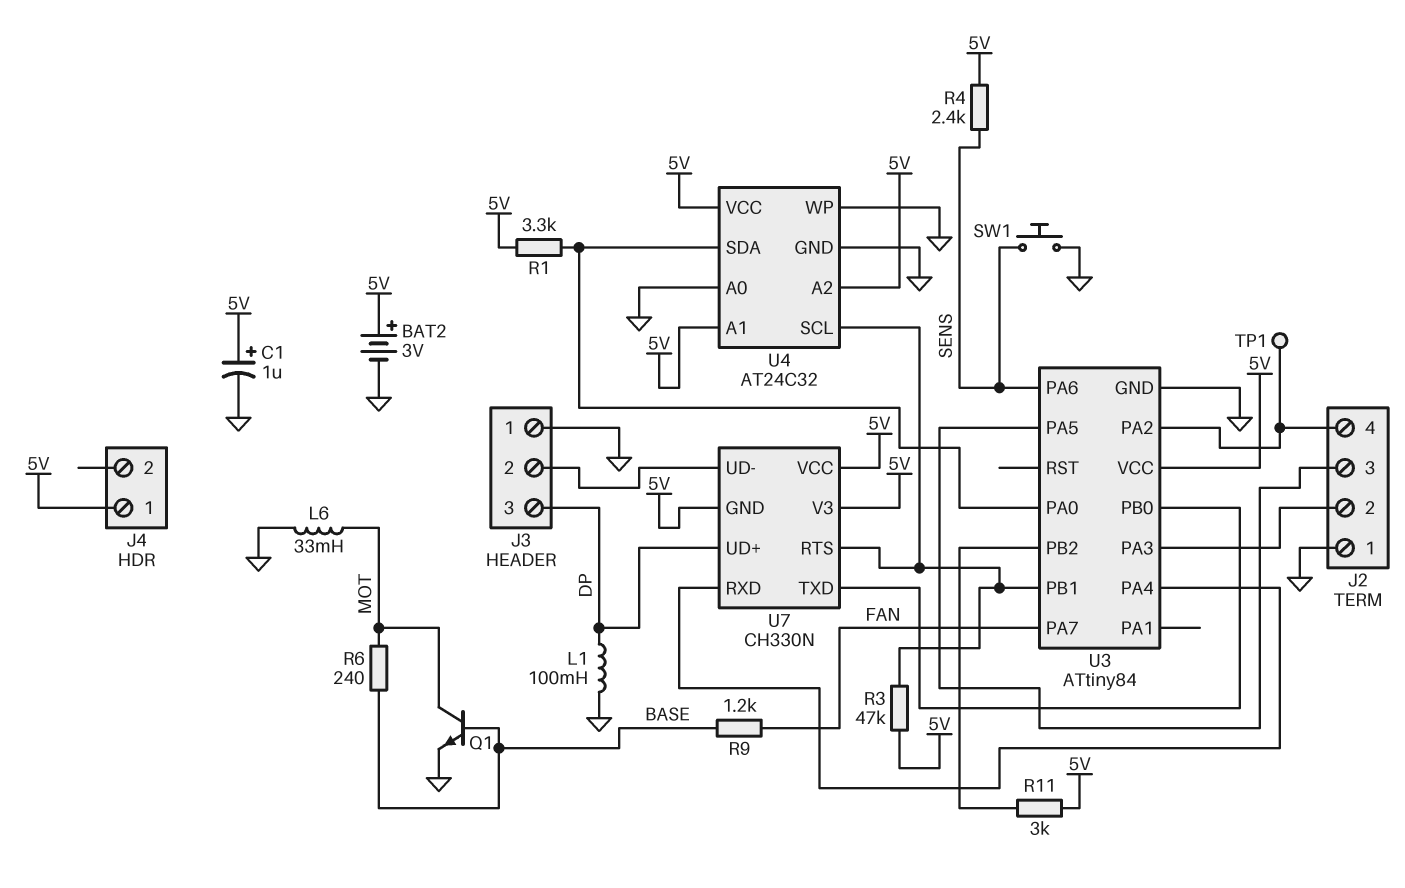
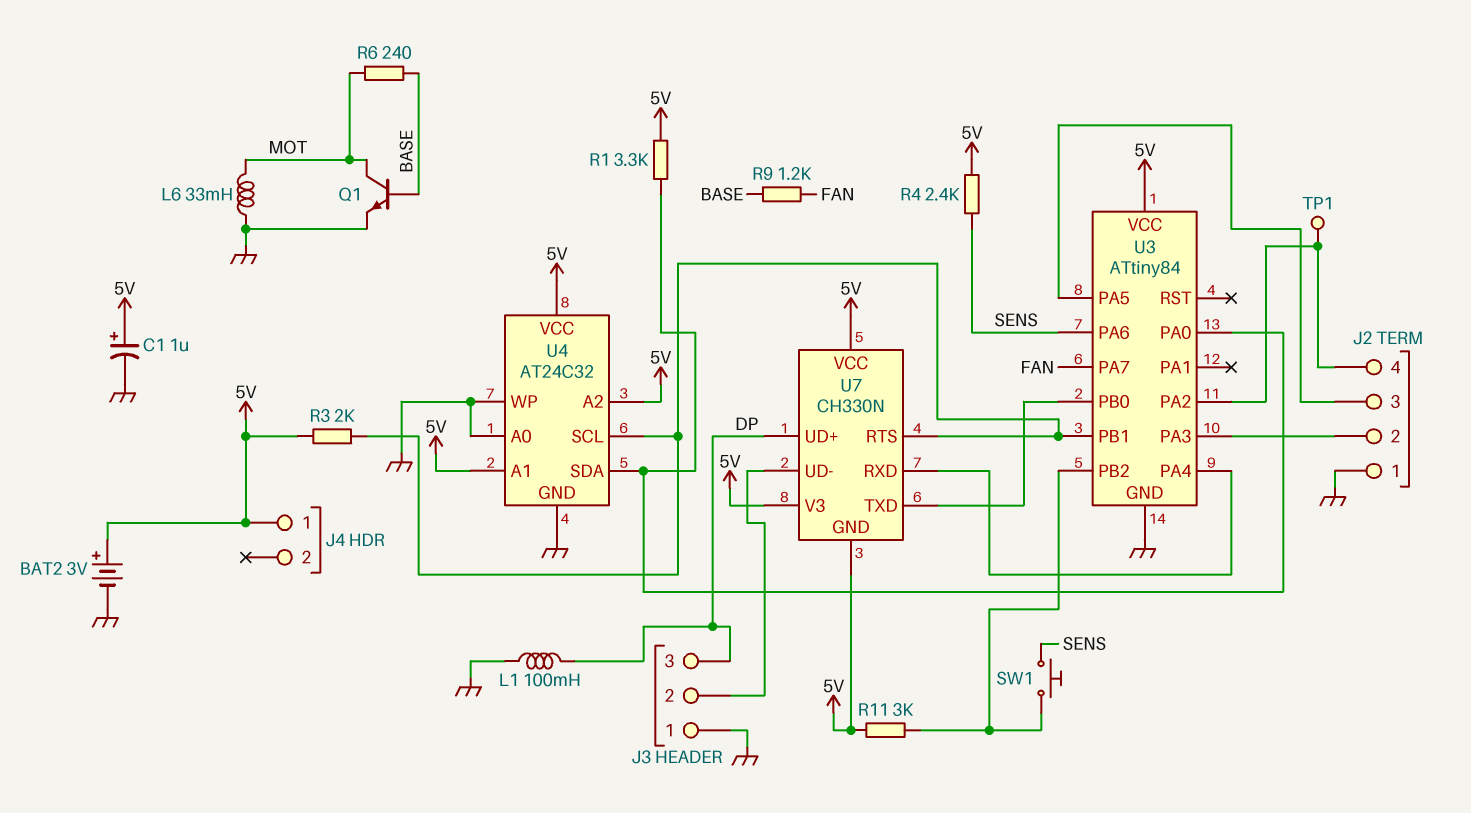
R3: 47k (5V, U3/PB1) -> 2k (5V, U3/PB1)
SW1: button (GND, SENS) -> button (SENS, U3/PB2)

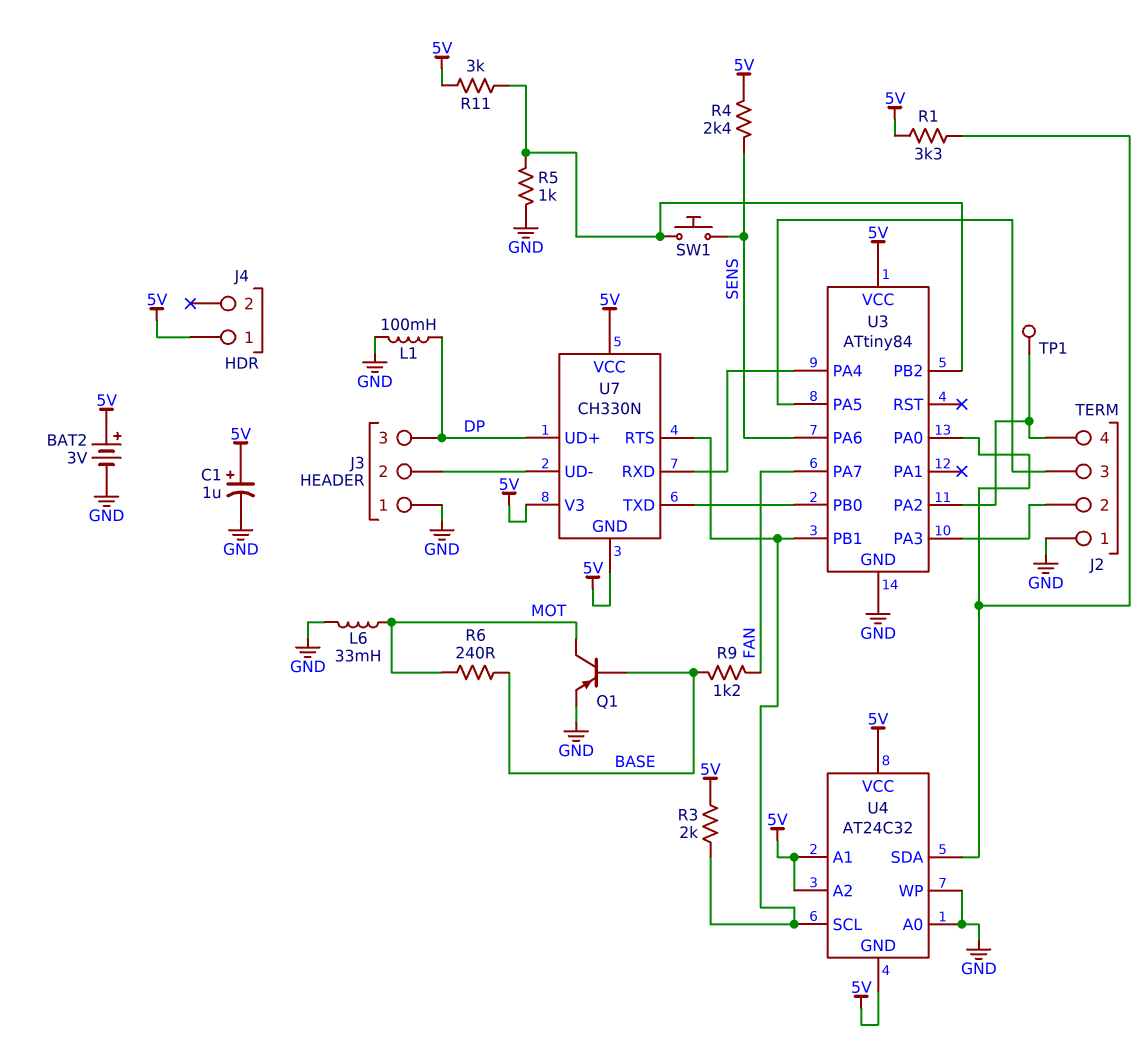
Q1: NPN (B BASE, C MOT, E GND) -> PNP (B BASE, C MOT, E GND)
R5: none -> 1k (GND, U3/PB2)
U4 pin GND: GND -> 5V

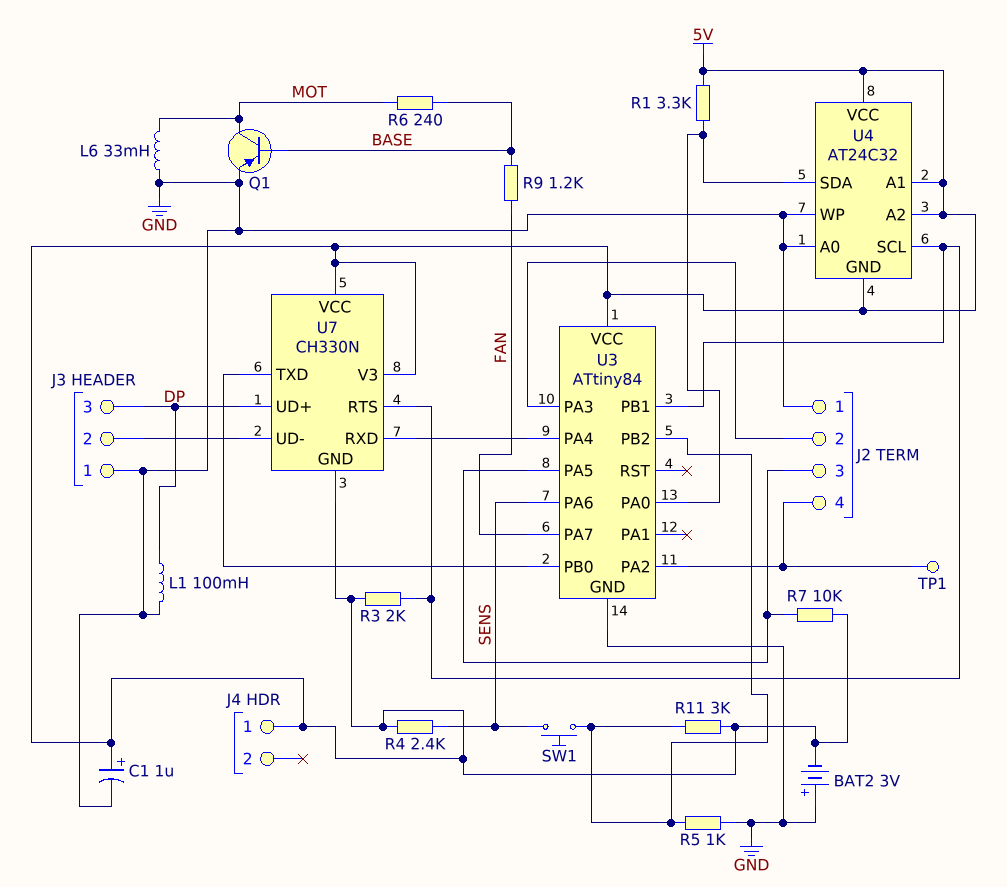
BAT2: 3V (plus 5V, minus GND) -> 3V (plus GND, minus 5V)
R7: none -> 10k (5V, J2/3)

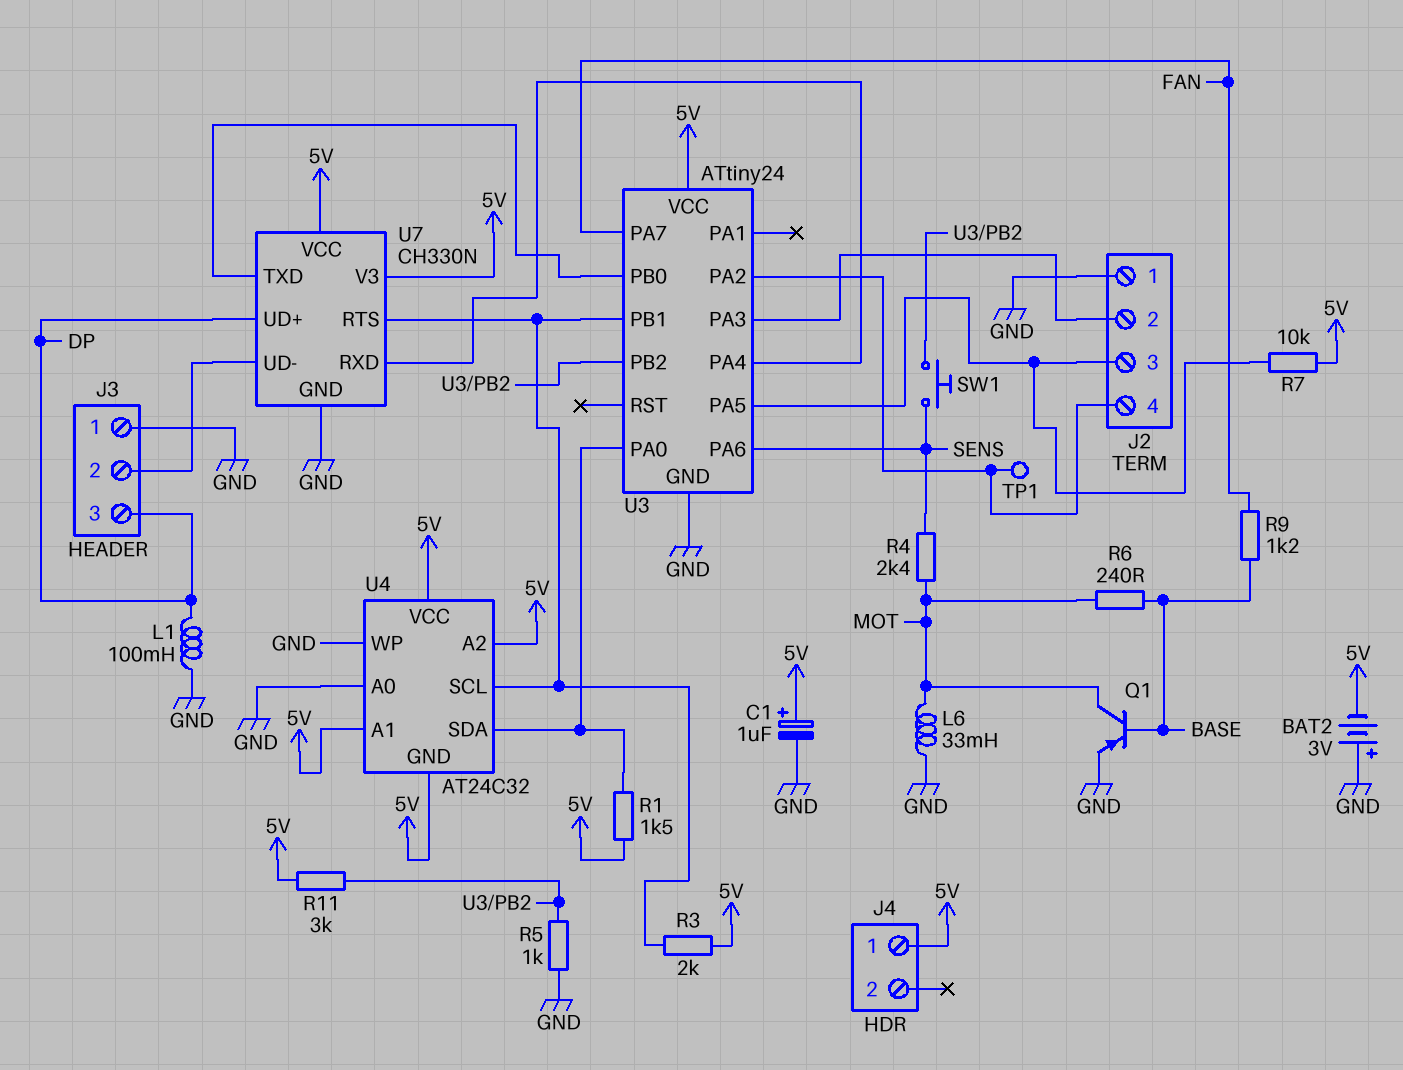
R1: 3.3k (5V, U3/PA0) -> 1.5k (5V, U3/PA0)
R4: 2.4k (5V, SENS) -> 2.4k (MOT, SENS)
U3: ATtiny84 -> ATtiny24
U7 pin GND: 5V -> GND

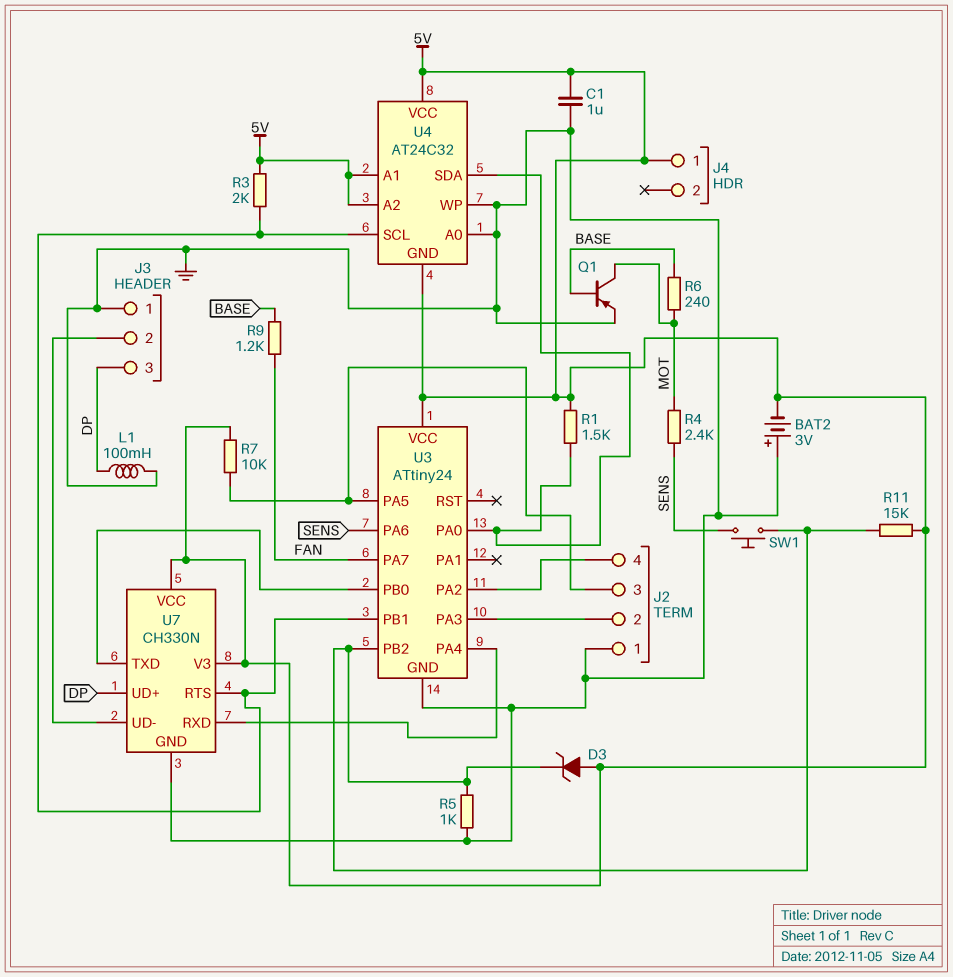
C1: 1uF (plus 5V, minus GND) -> 1uF (5V, GND)
D3: none -> zener (A 5V, K U3/PB2)
L6: 33mH (GND, MOT) -> none
R11: 3k (5V, U3/PB2) -> 15k (5V, U3/PB2)
TP1: test point (J2/4) -> none

